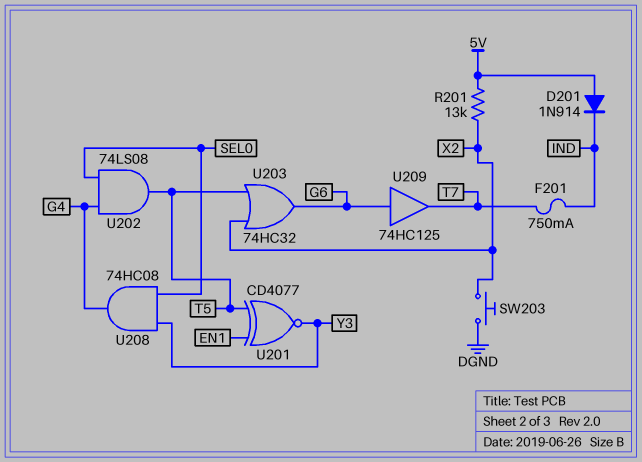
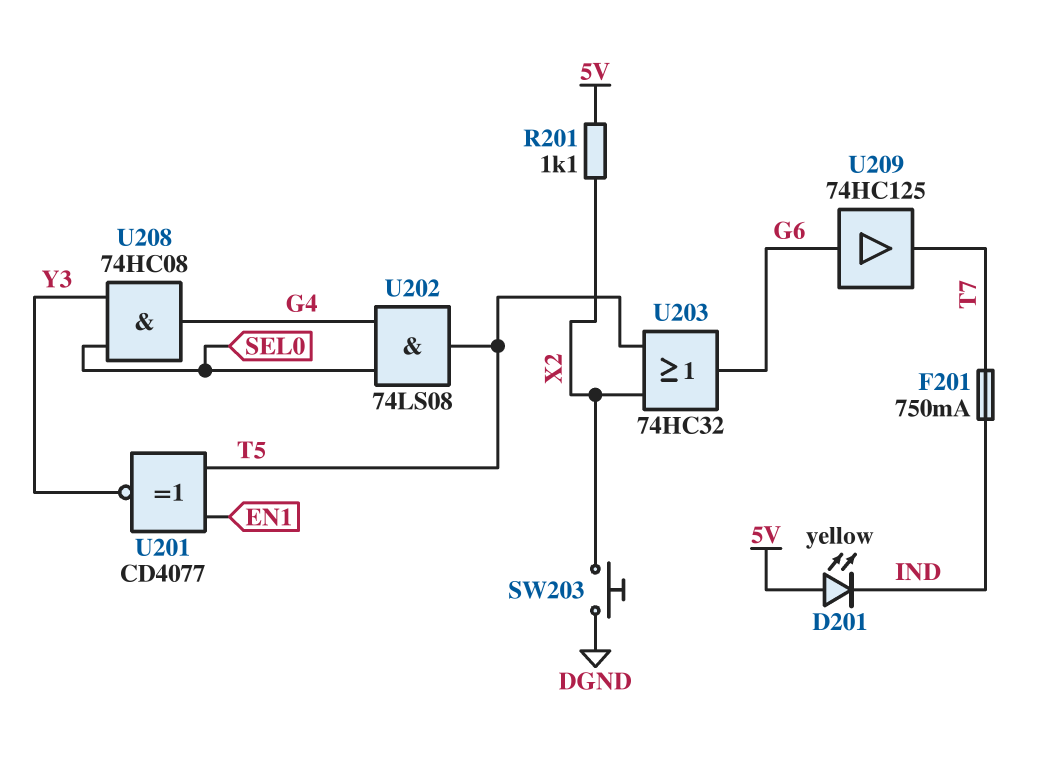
D201: diode 1N914 (A 5V, K IND) -> LED yellow (A 5V, K IND)
R201: 13k (5V, X2) -> 1.1k (5V, X2)

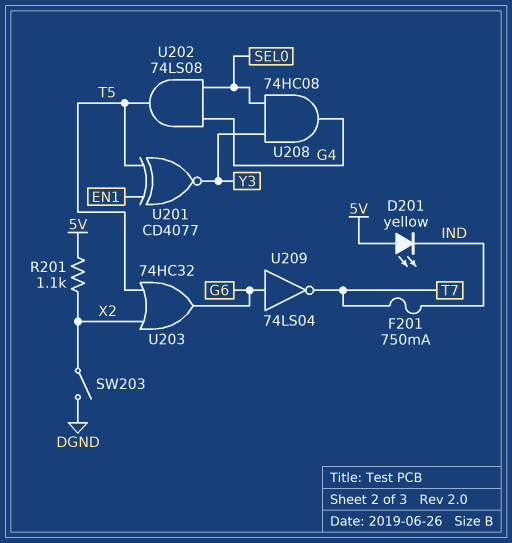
SW203: button (DGND, X2) -> switch (DGND, X2)
U209: buffer 74HC125 (in G6, out T7) -> NOT 74LS04 (in G6, out T7)

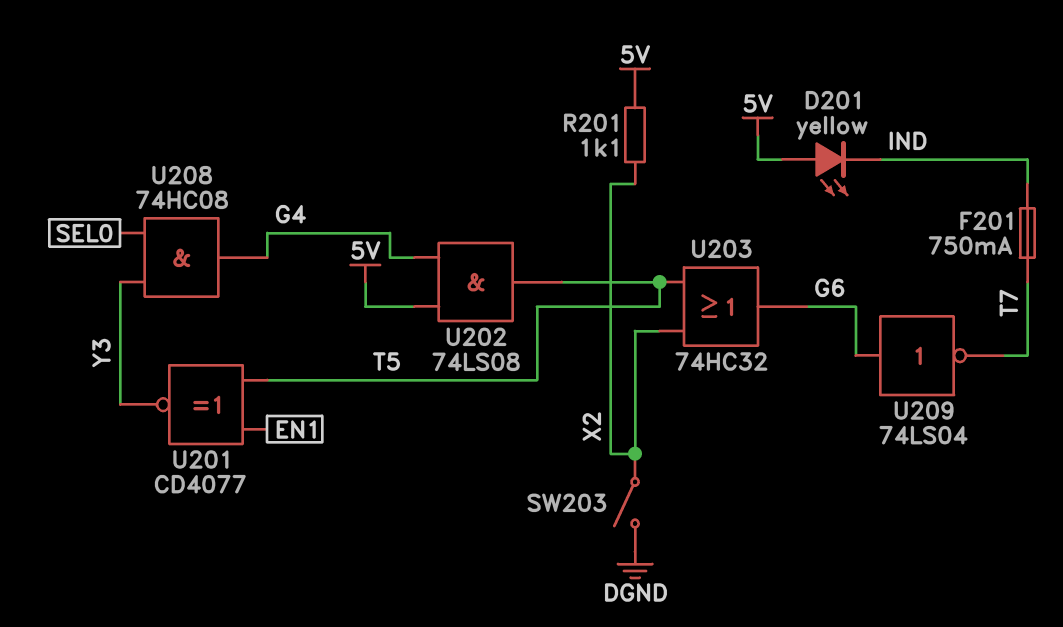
U202: AND 74LS08 (in G4, in SEL0, out T5) -> AND 74LS08 (in 5V, in G4, out T5)

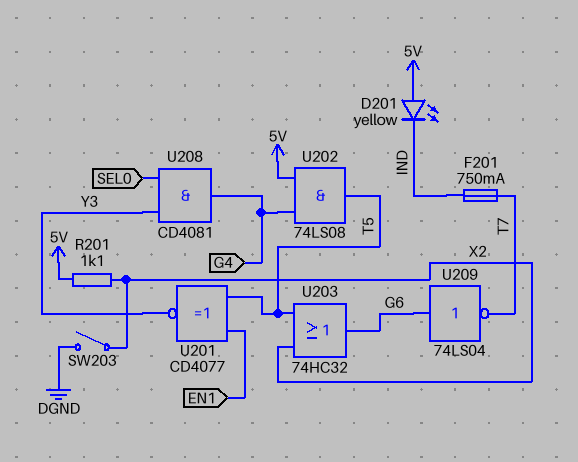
U208: AND 74HC08 (in SEL0, in Y3, out G4) -> AND CD4081 (in SEL0, in Y3, out G4)

